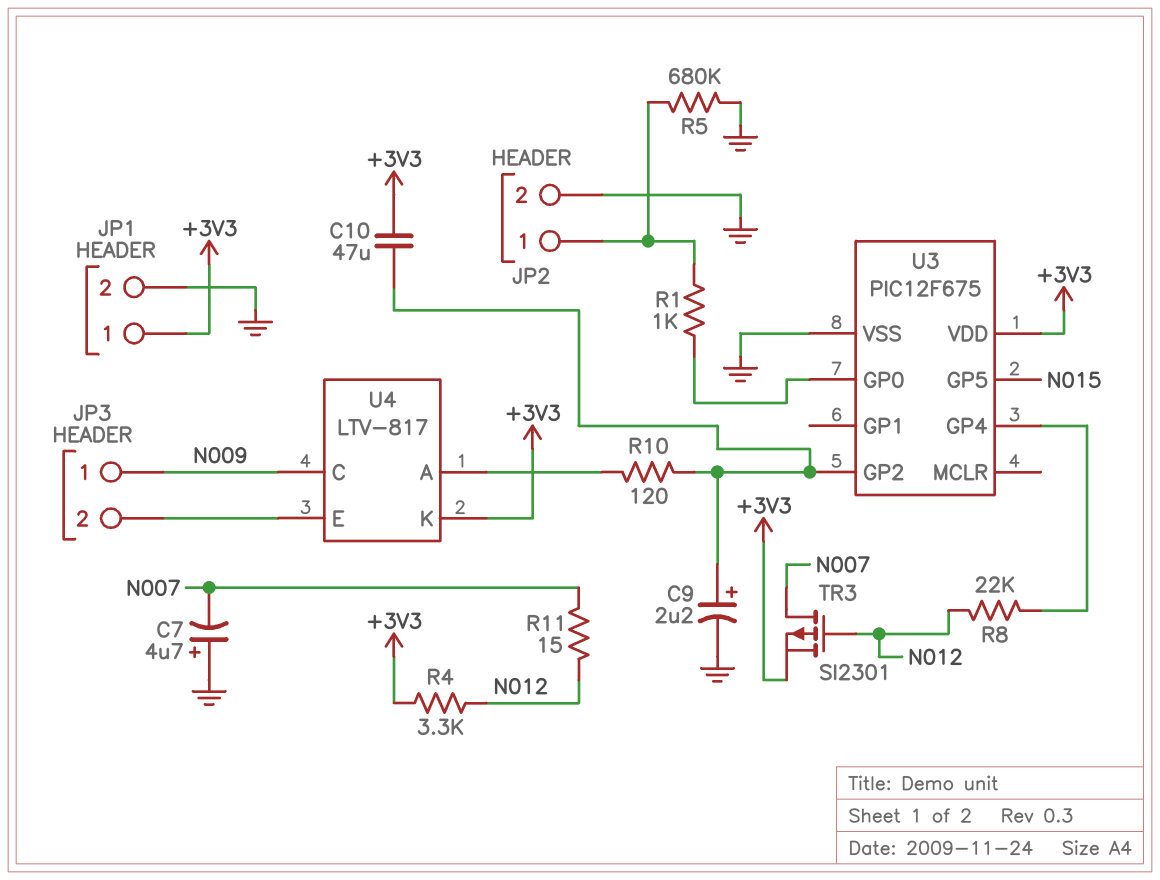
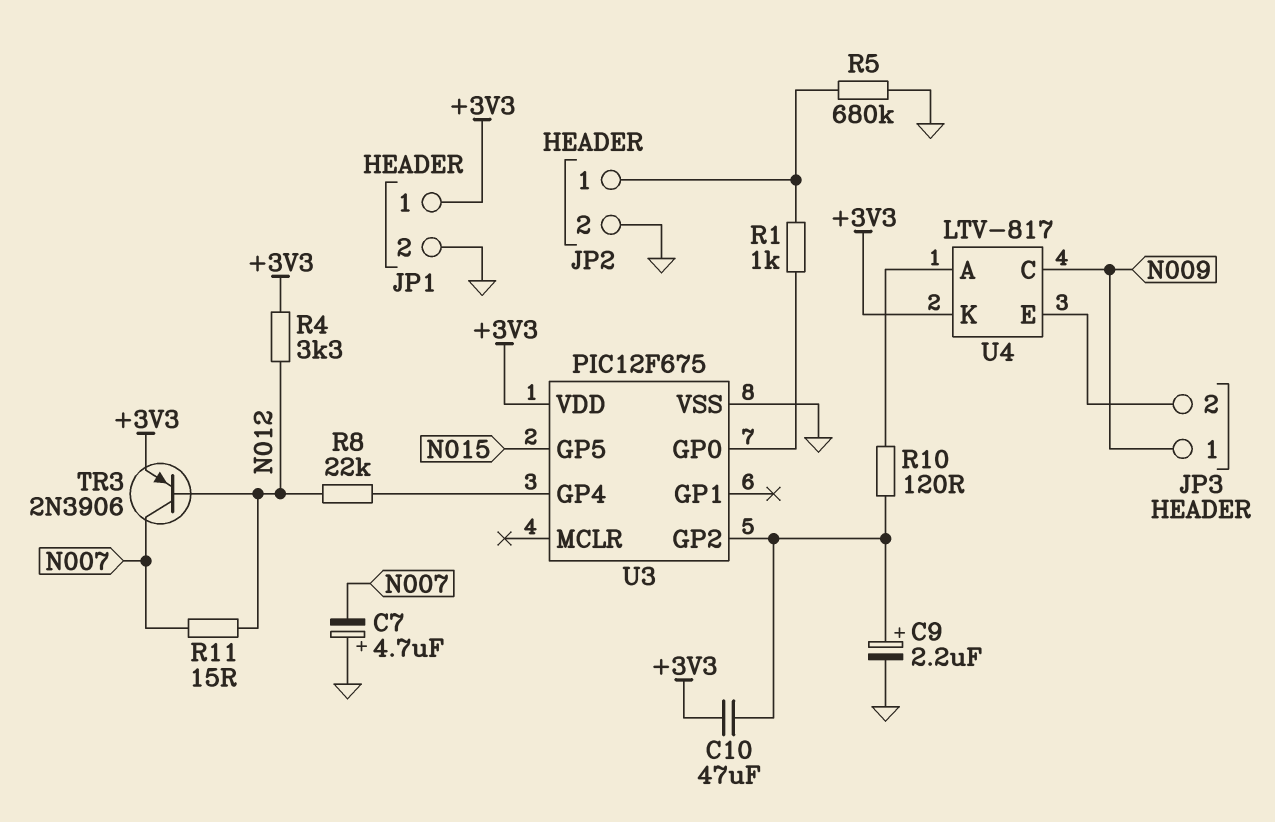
TR3: PMOS SI2301 (G N012, D N007, S +3V3) -> PNP 2N3906 (B N012, C N007, E +3V3)

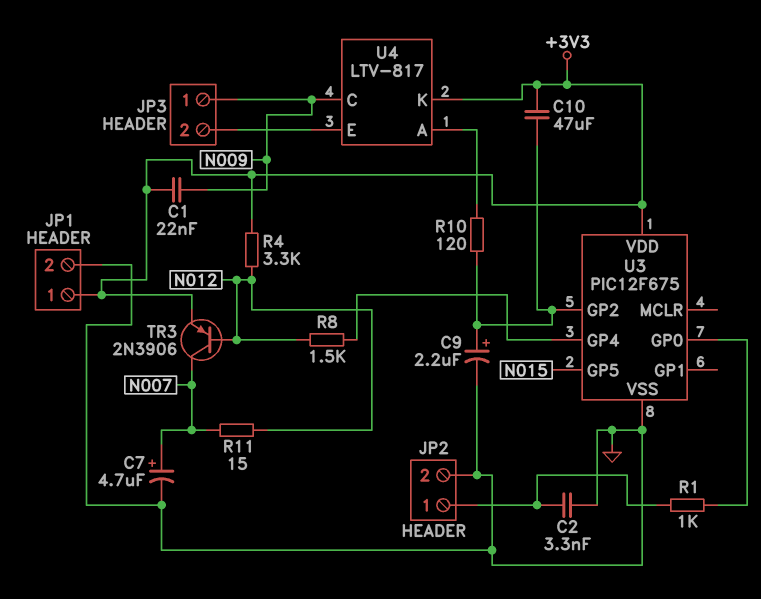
C1: none -> 22nF (+3V3, N009)
C2: none -> 3.3nF (GND, JP2/1)
C7: 4.7uF (plus GND, minus N007) -> 4.7uF (plus N007, minus GND)
R5: 680k (GND, JP2/1) -> none
R8: 22k (N012, U3/GP4) -> 1.5k (N012, U3/GP4)

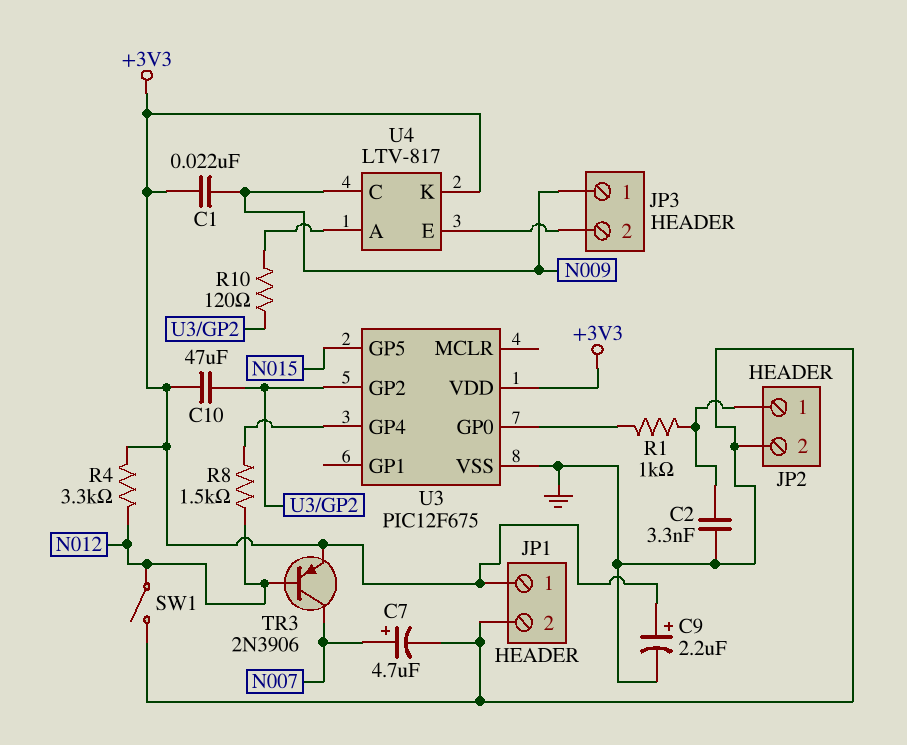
C9: 2.2uF (plus U3/GP2, minus GND) -> 2.2uF (plus +3V3, minus GND)
R11: 15 (N007, N012) -> none
SW1: none -> switch (GND, N012)

